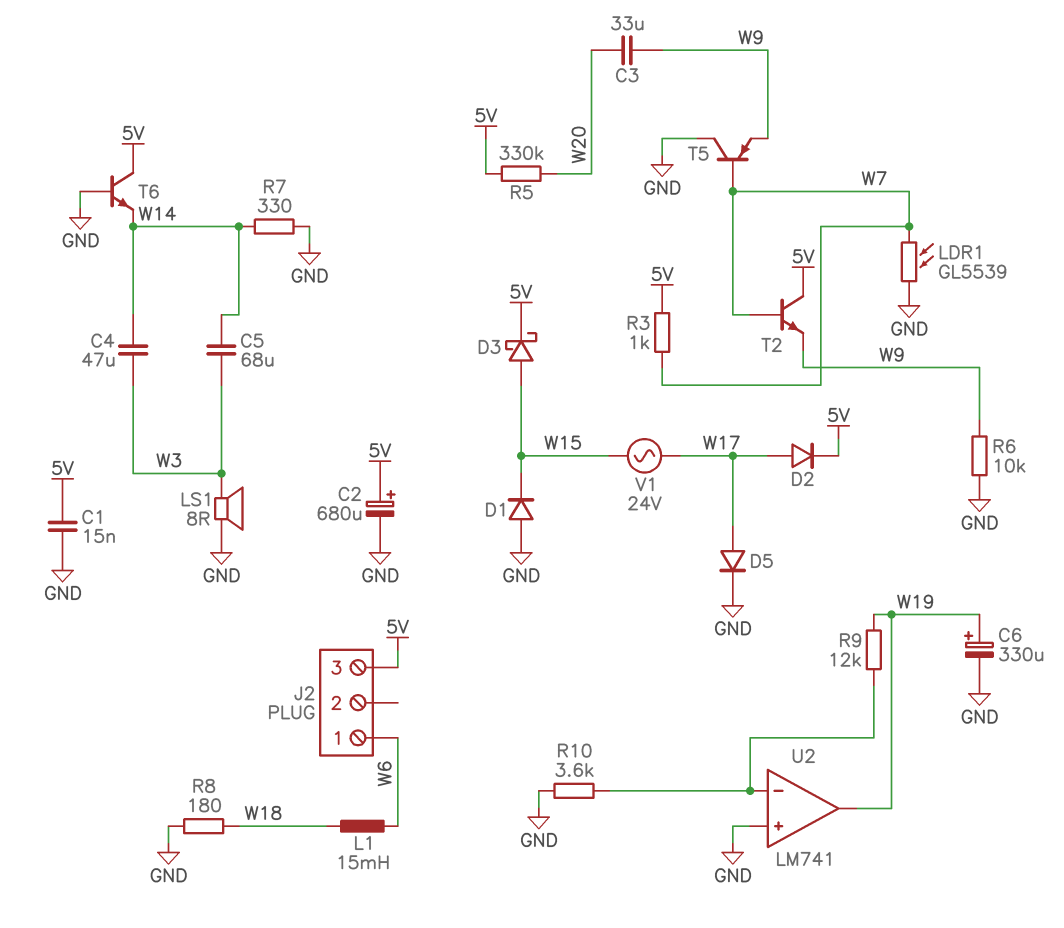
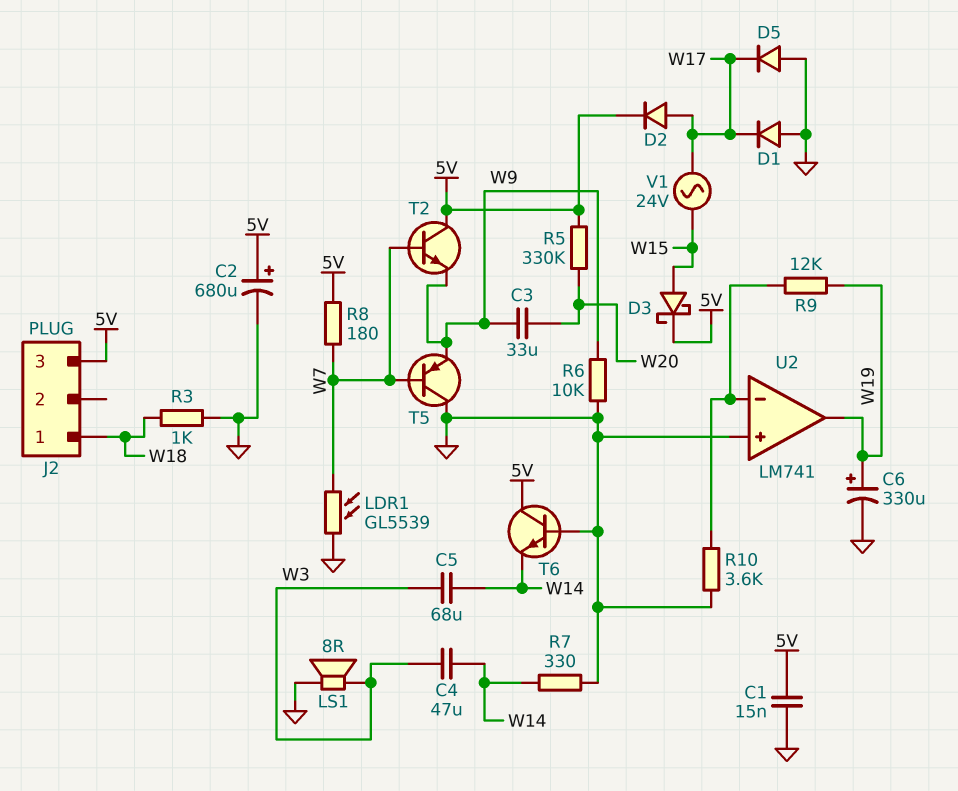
D1: diode (A GND, K W15) -> diode (A GND, K W17)
D5: diode (A W17, K GND) -> diode (A GND, K W17)
J2 pin 1: W6 -> W18
L1: 15mH (W6, W18) -> none
R3: 1k (5V, W7) -> 1k (GND, W18)
R8: 180 (GND, W18) -> 180 (5V, W7)

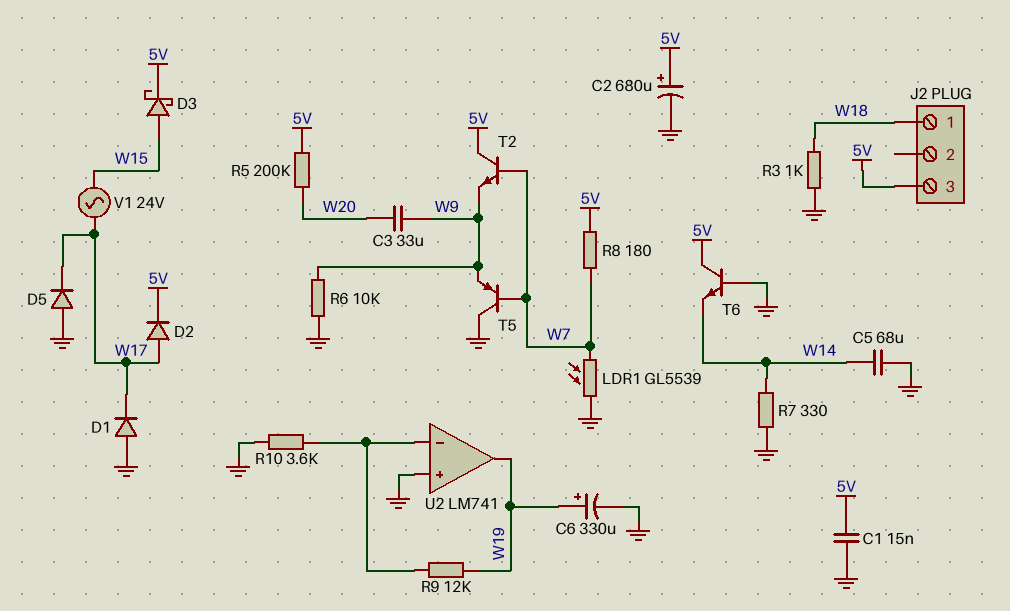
C4: 47uF (W3, W14) -> none
C5: 68uF (W3, W14) -> 68uF (GND, W14)
LS1: speaker 8R (GND, W3) -> none
R5: 330k (5V, W20) -> 200k (5V, W20)

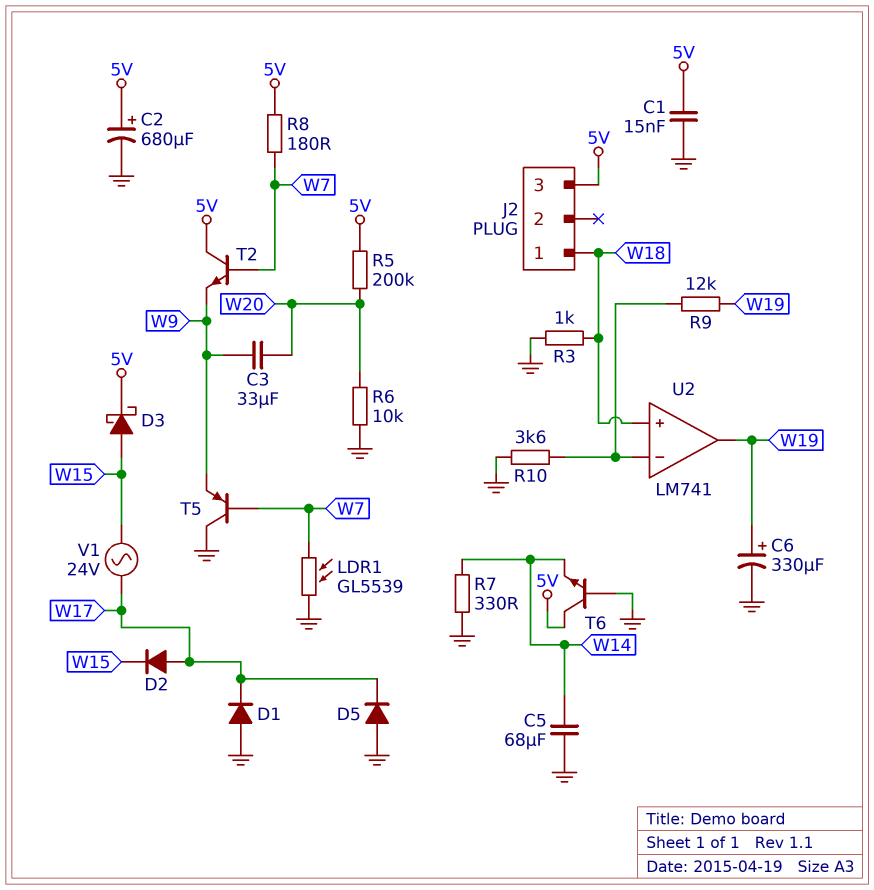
D2: diode (A W17, K 5V) -> diode (A W17, K W15)
R6: 10k (GND, W9) -> 10k (GND, W20)
U2 pin in+: GND -> W18

